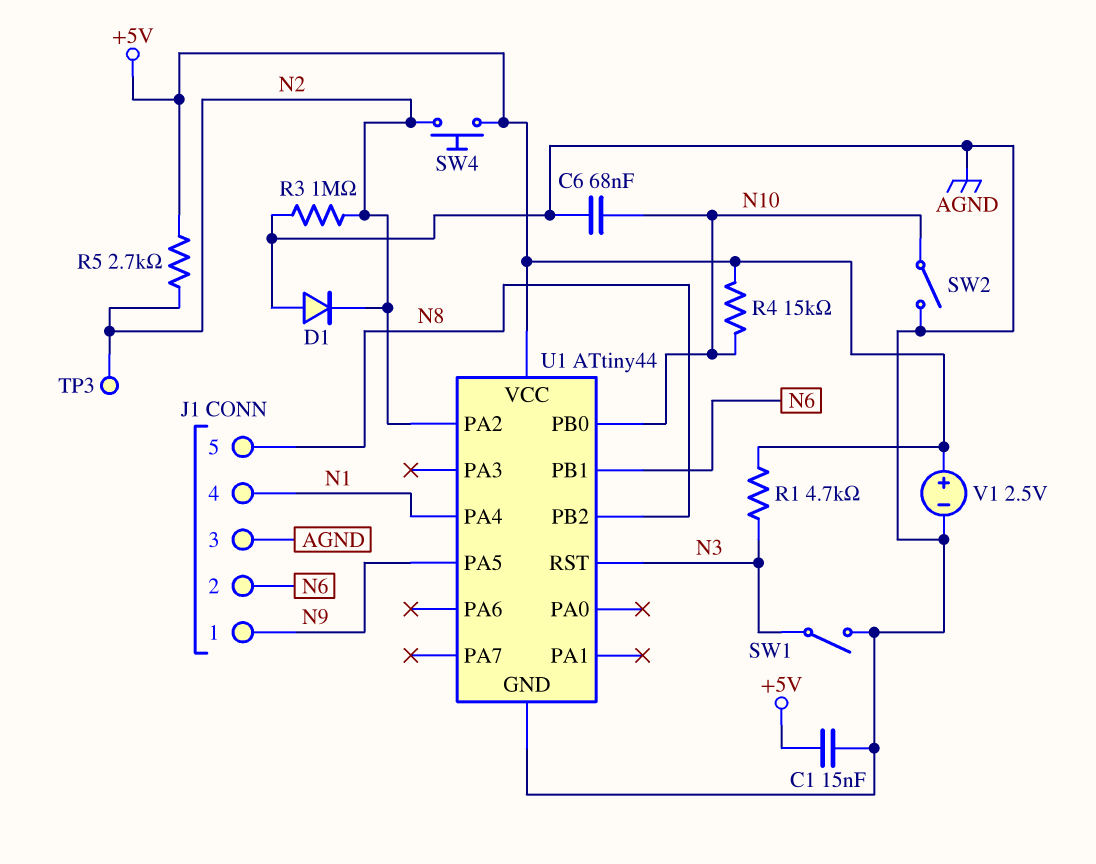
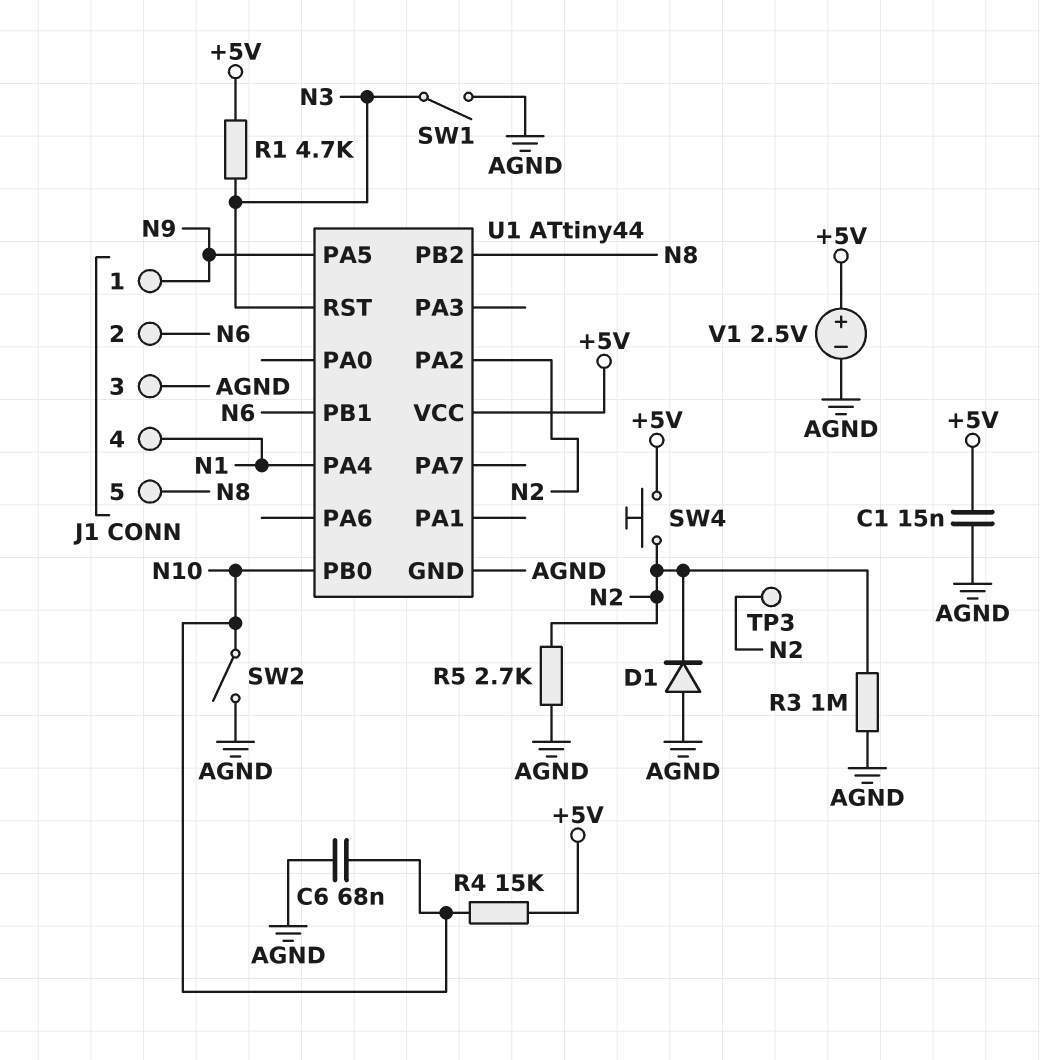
R5: 2.7k (+5V, N2) -> 2.7k (AGND, N2)

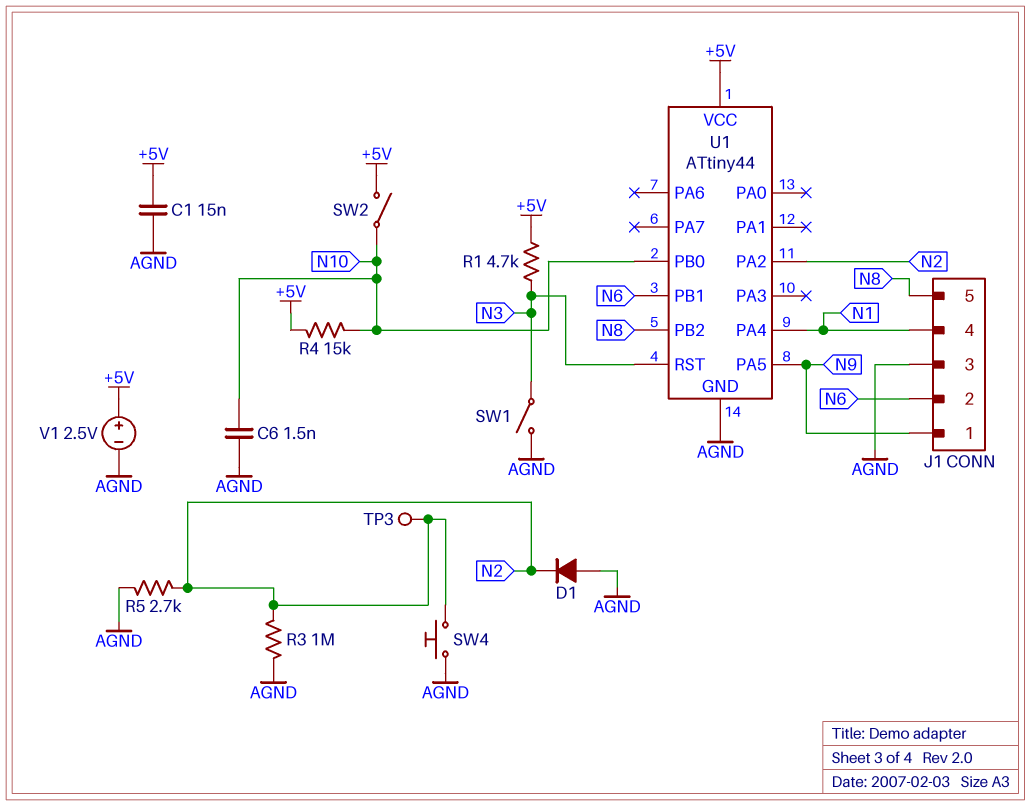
C6: 68nF (AGND, N10) -> 1.5nF (AGND, N10)
SW2: switch (AGND, N10) -> switch (+5V, N10)
SW4: button (+5V, N2) -> button (AGND, N2)

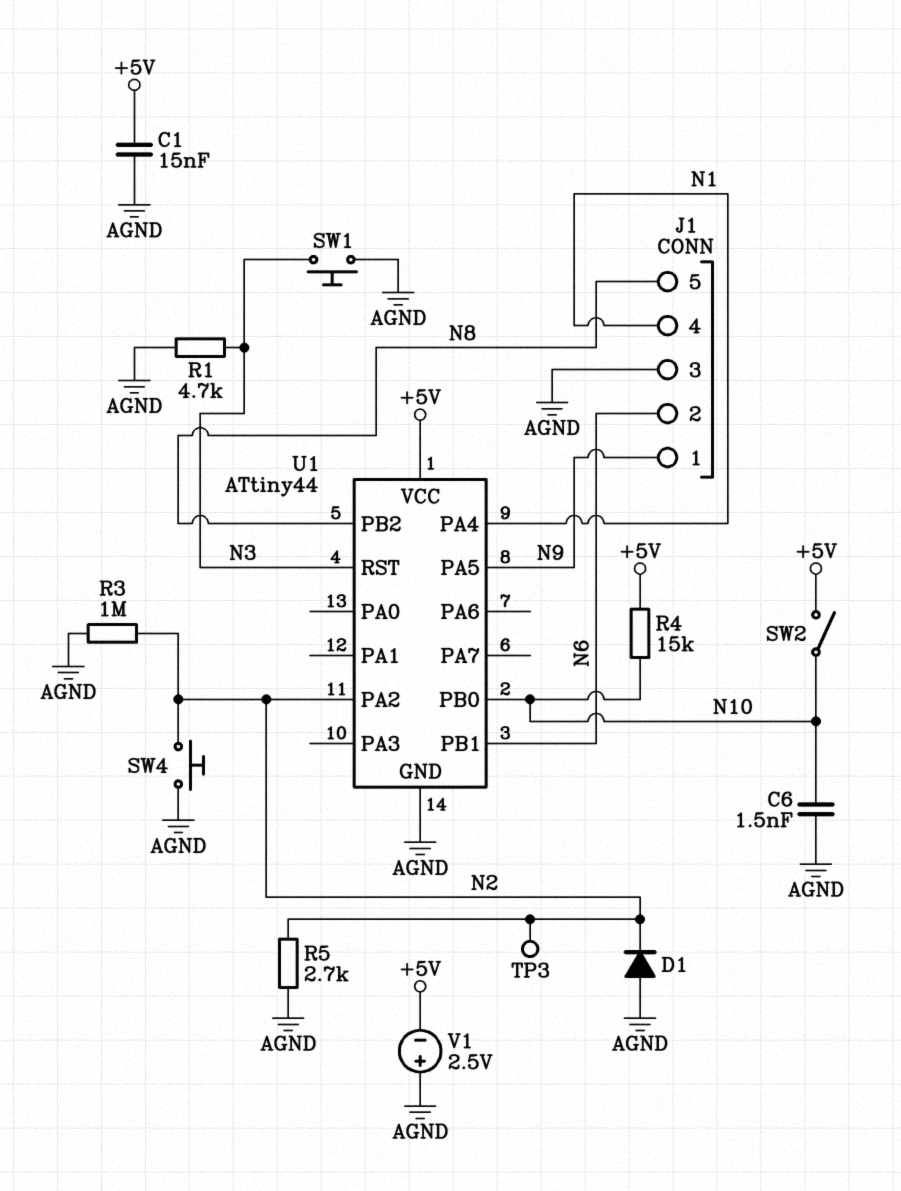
R1: 4.7k (+5V, N3) -> 4.7k (AGND, N3)
SW1: switch (AGND, N3) -> button (AGND, N3)
V1: 2.5V (plus +5V, minus AGND) -> 2.5V (plus AGND, minus +5V)

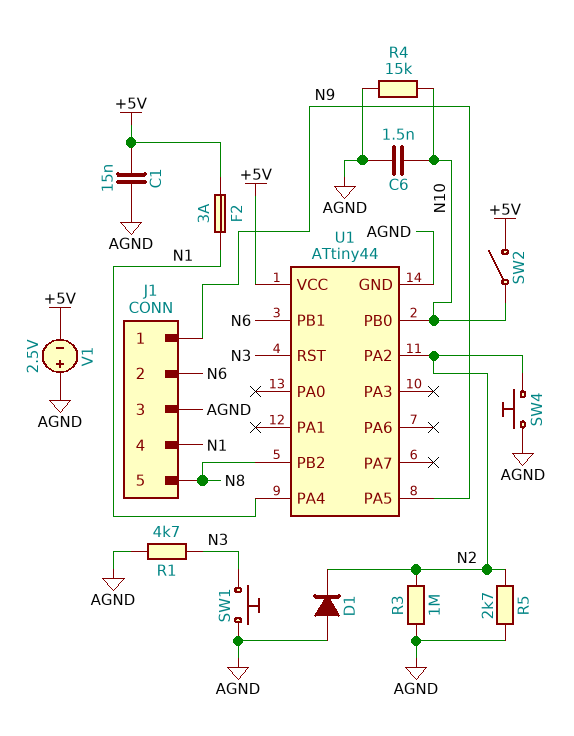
F2: none -> 3A (+5V, N1)
R4: 15k (+5V, N10) -> 15k (AGND, N10)
TP3: test point (N2) -> none

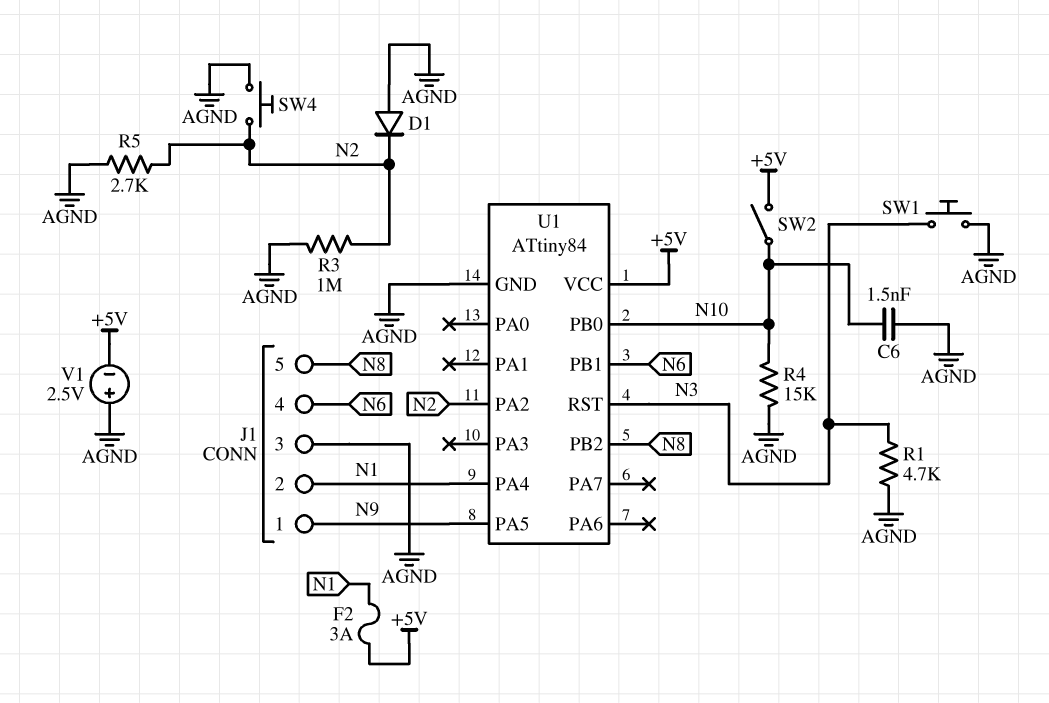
C1: 15nF (+5V, AGND) -> none
J1 pin 2: N6 -> N1
J1 pin 4: N1 -> N6
U1: ATtiny44 -> ATtiny84

